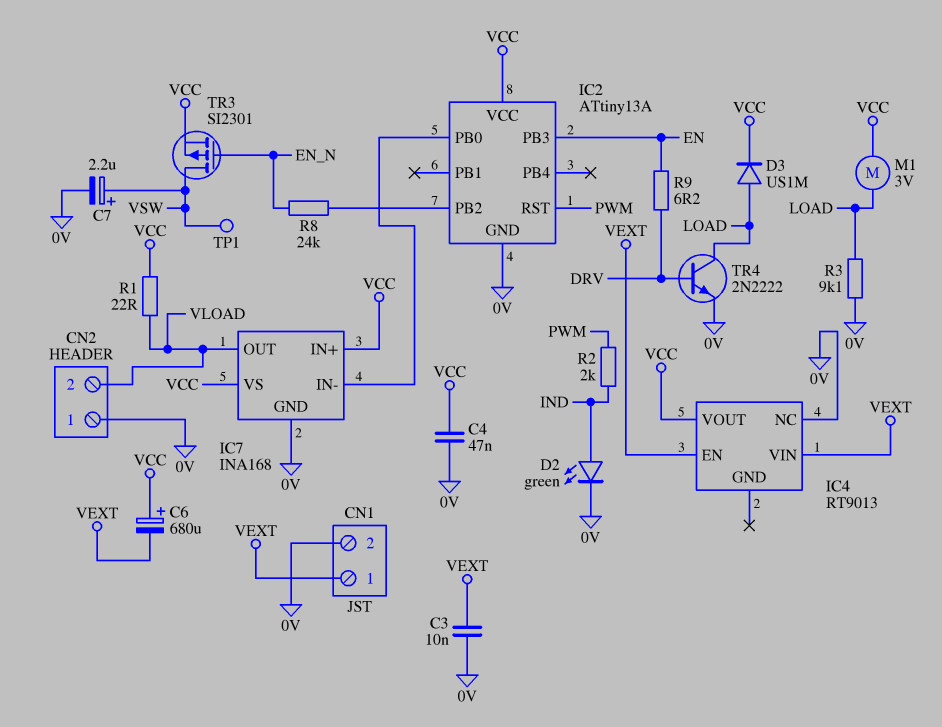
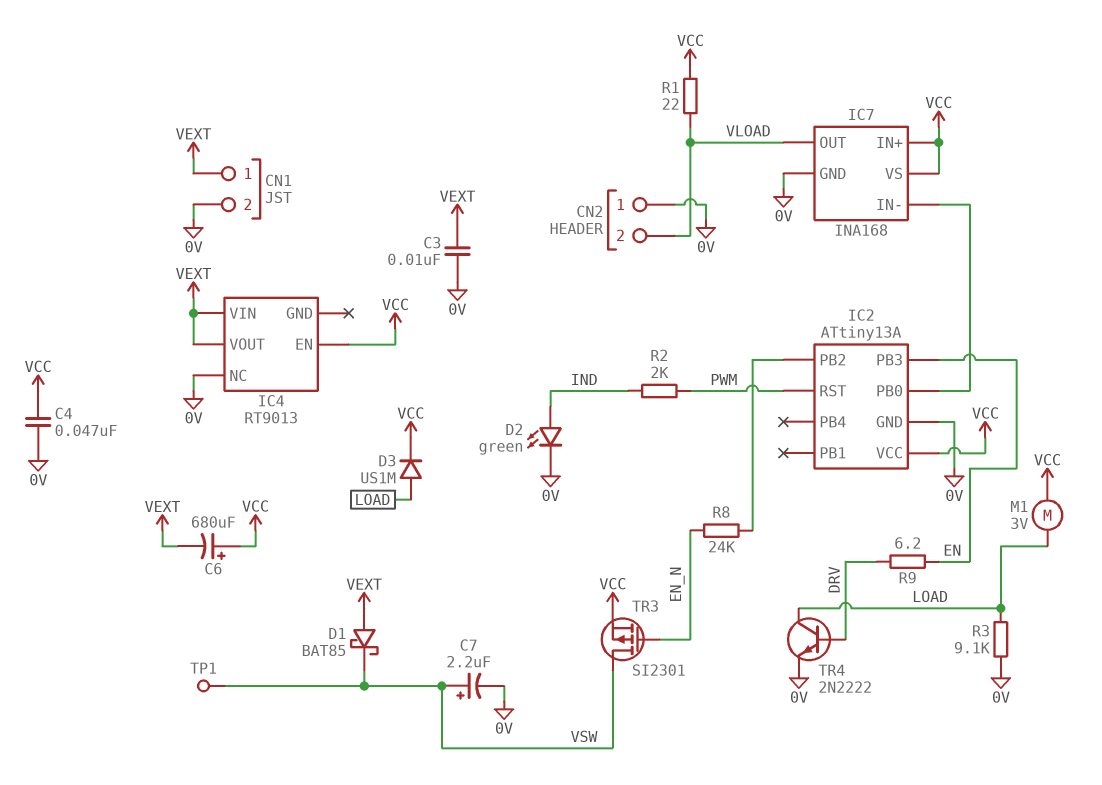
D1: none -> schottky BAT85 (A VEXT, K VSW)
IC4 pin EN: VEXT -> VCC
IC4 pin VOUT: VCC -> VEXT

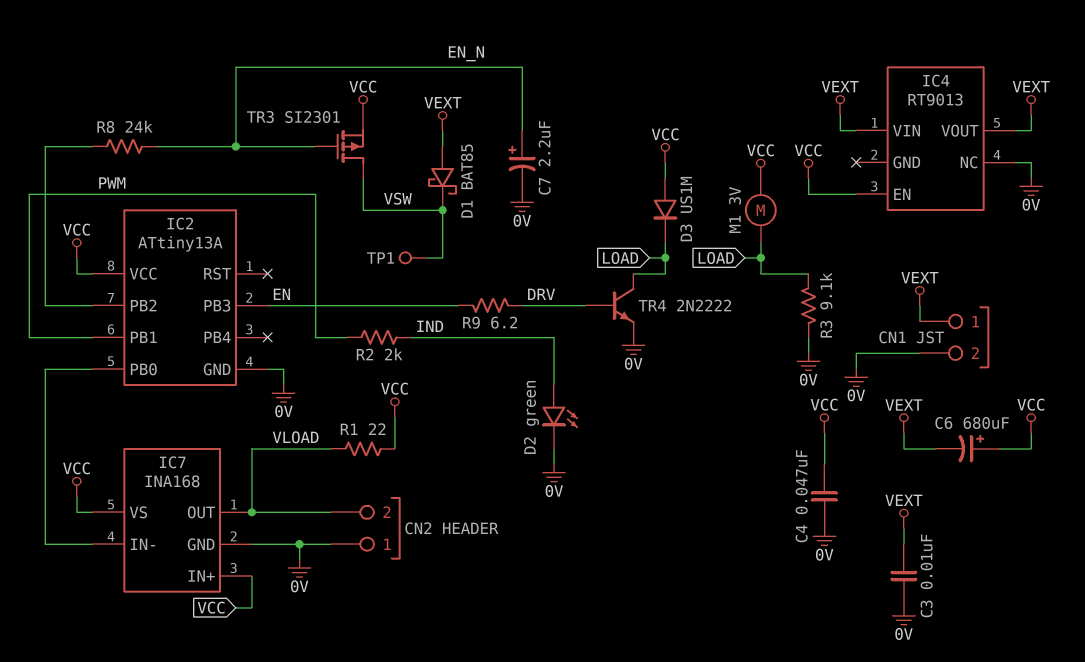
C7: 2.2uF (plus VSW, minus 0V) -> 2.2uF (plus EN_N, minus 0V)
D3: diode US1M (A LOAD, K VCC) -> diode US1M (A VCC, K LOAD)
IC2 pin PB1: none -> PWM
IC2 pin RST: PWM -> none

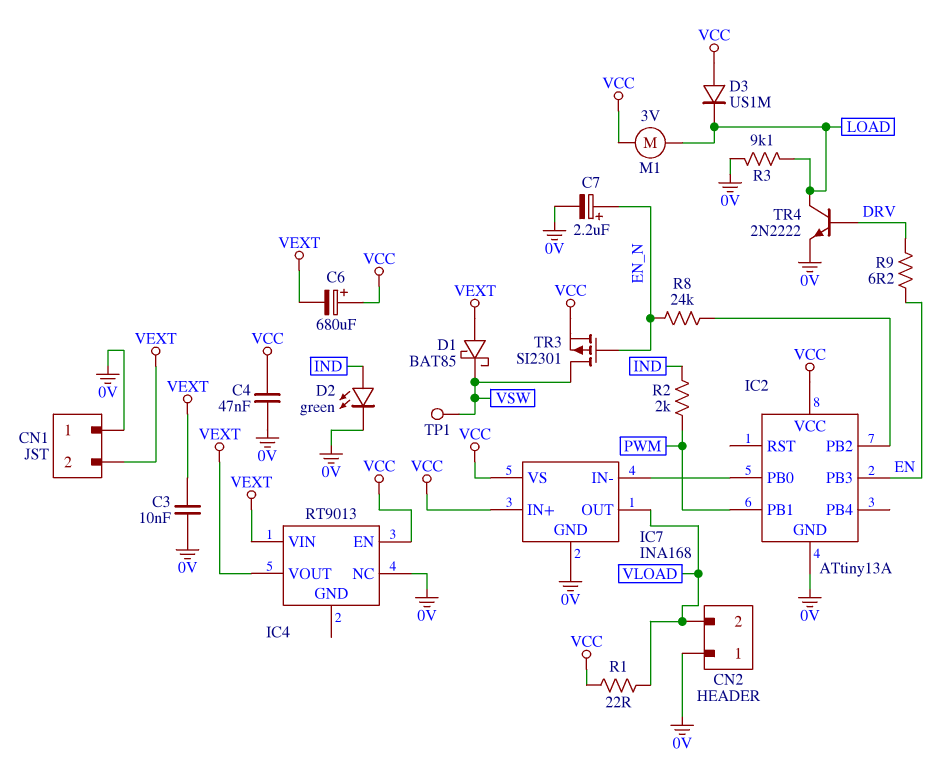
CN1 pin 1: VEXT -> 0V
CN1 pin 2: 0V -> VEXT

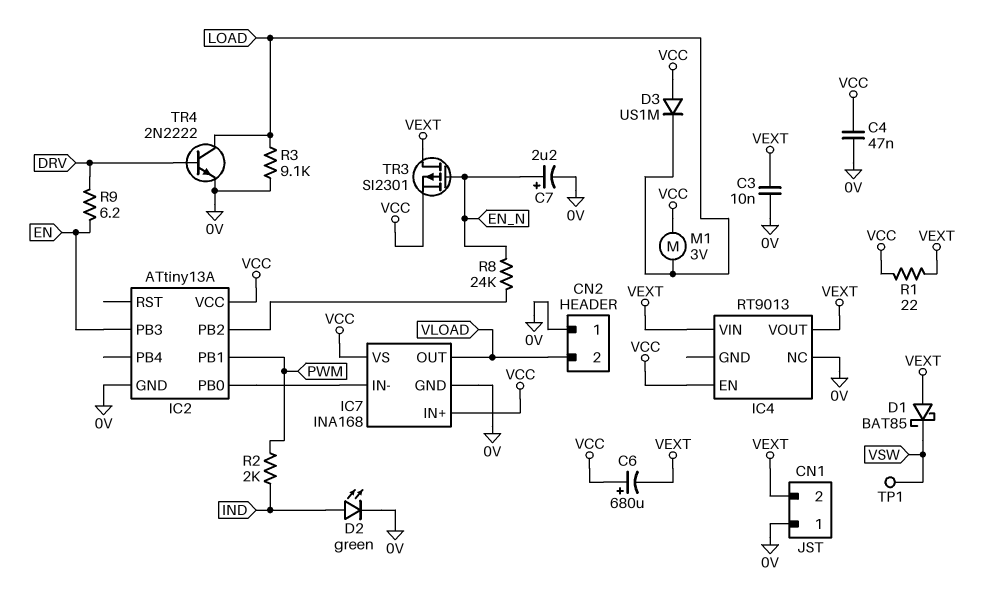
R1: 22 (VCC, VLOAD) -> 22 (VCC, VEXT)
TR3: PMOS SI2301 (G EN_N, D VSW, S VCC) -> PMOS SI2301 (G EN_N, D VEXT, S VCC)

